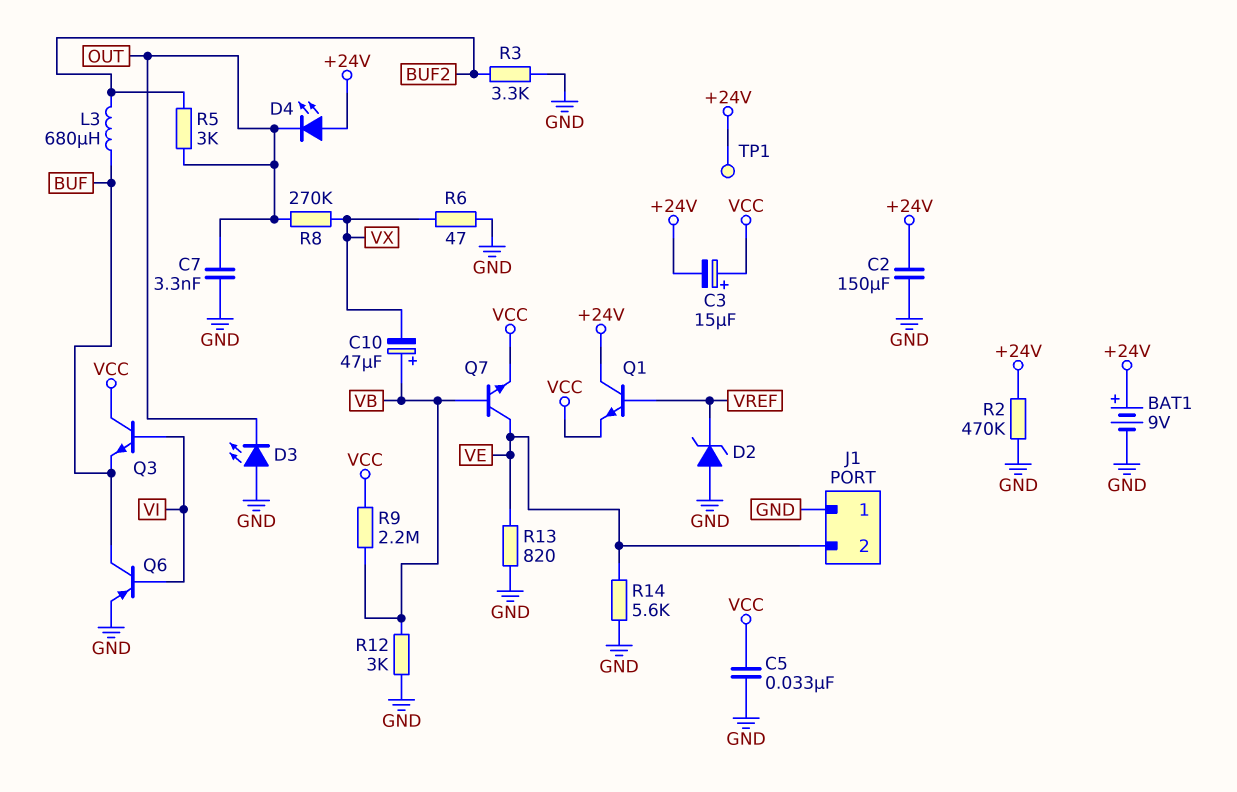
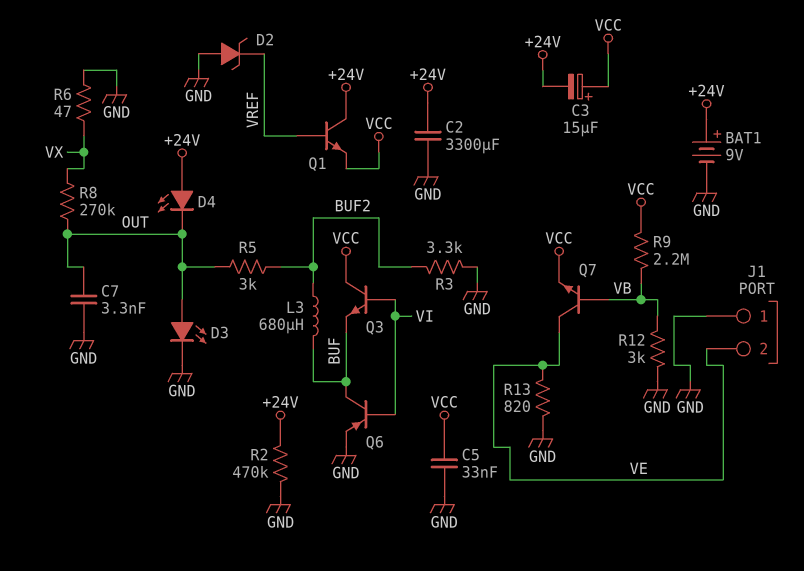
C2: 150uF (+24V, GND) -> 3300uF (+24V, GND)
C10: 47uF (plus VB, minus VX) -> none
D3: LED (A GND, K OUT) -> LED (A OUT, K GND)
R14: 5.6k (GND, VE) -> none
TP1: test point (+24V) -> none

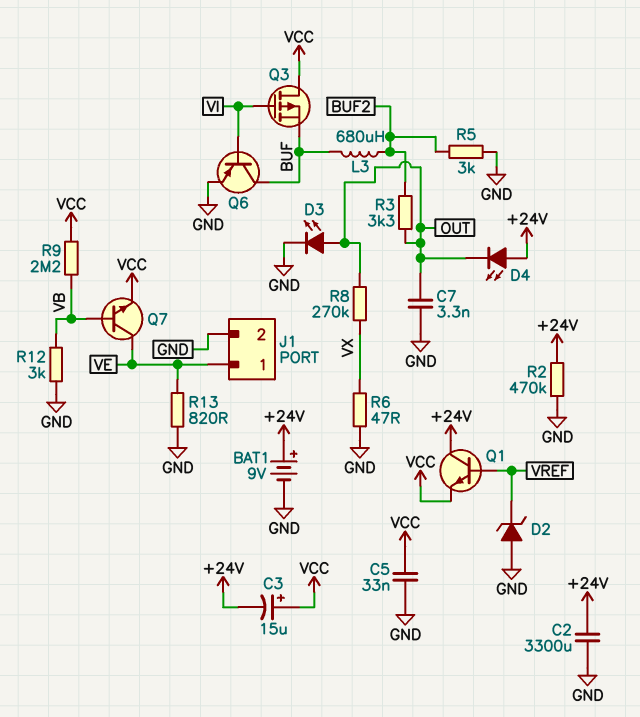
J1 pin 1: GND -> VE
J1 pin 2: VE -> GND
Q3: NPN (B VI, C VCC, E BUF) -> PMOS (G VI, D VCC, S BUF)
R3: 3.3k (BUF2, GND) -> 3.3k (BUF2, OUT)
R5: 3k (BUF2, OUT) -> 3k (BUF2, GND)

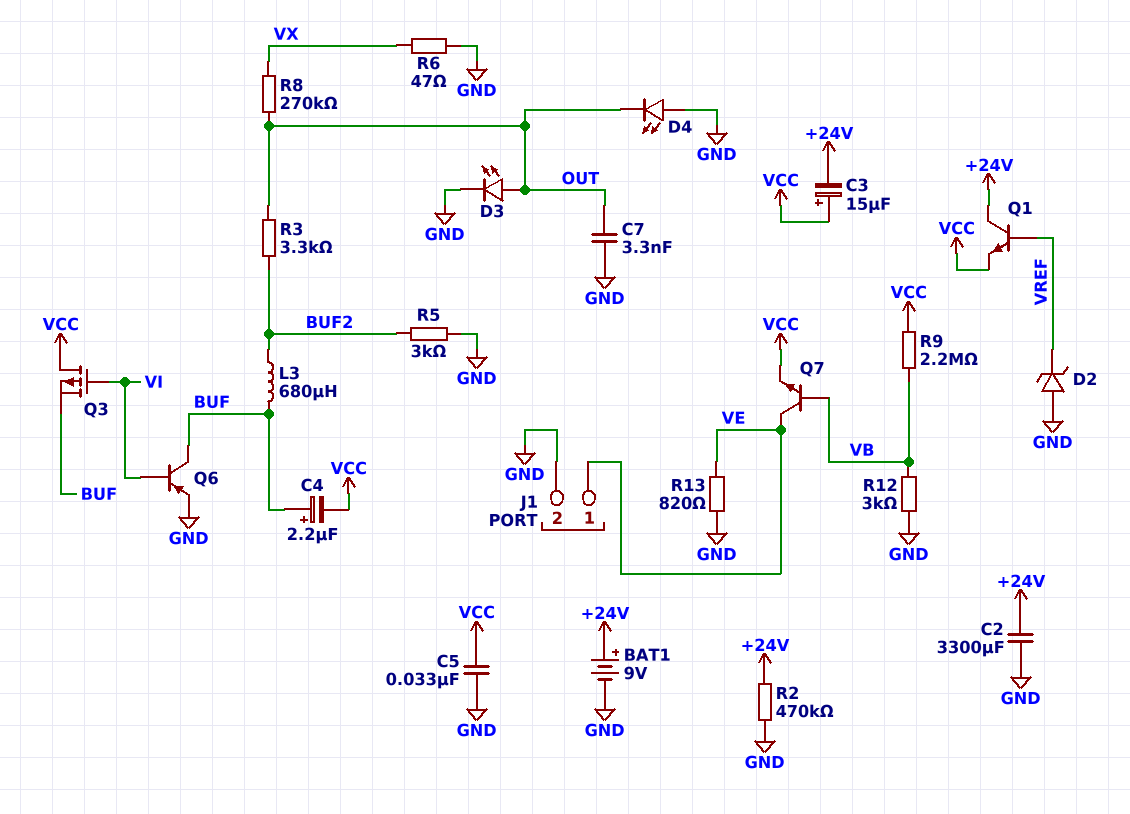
C4: none -> 2.2uF (plus BUF, minus VCC)
D4: LED (A +24V, K OUT) -> LED (A GND, K OUT)

